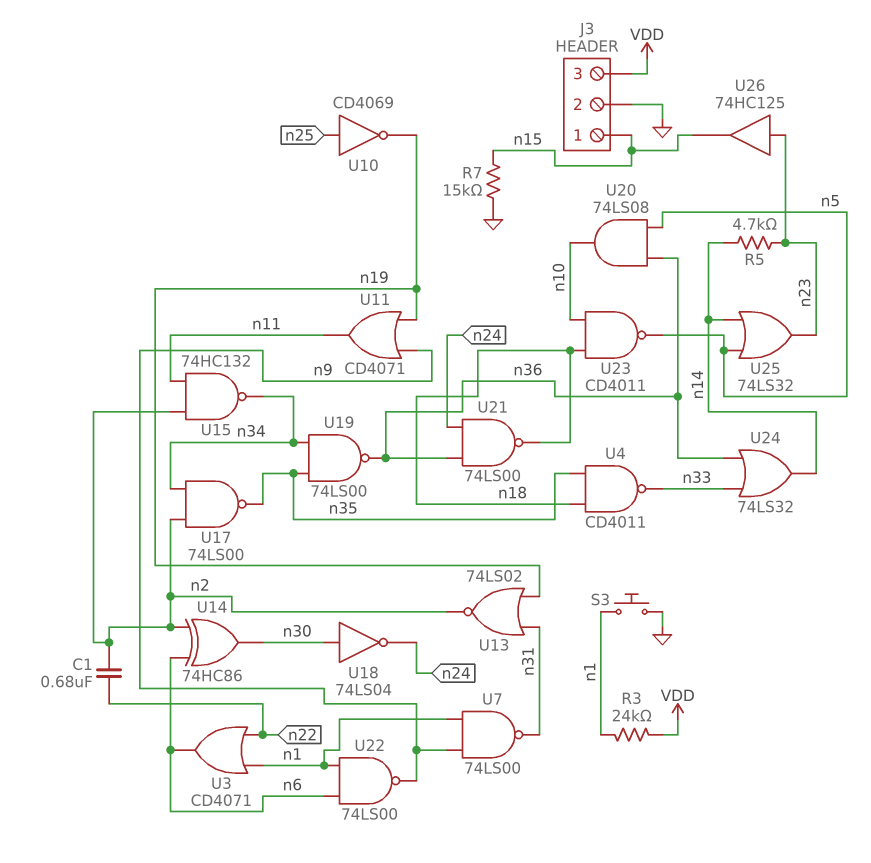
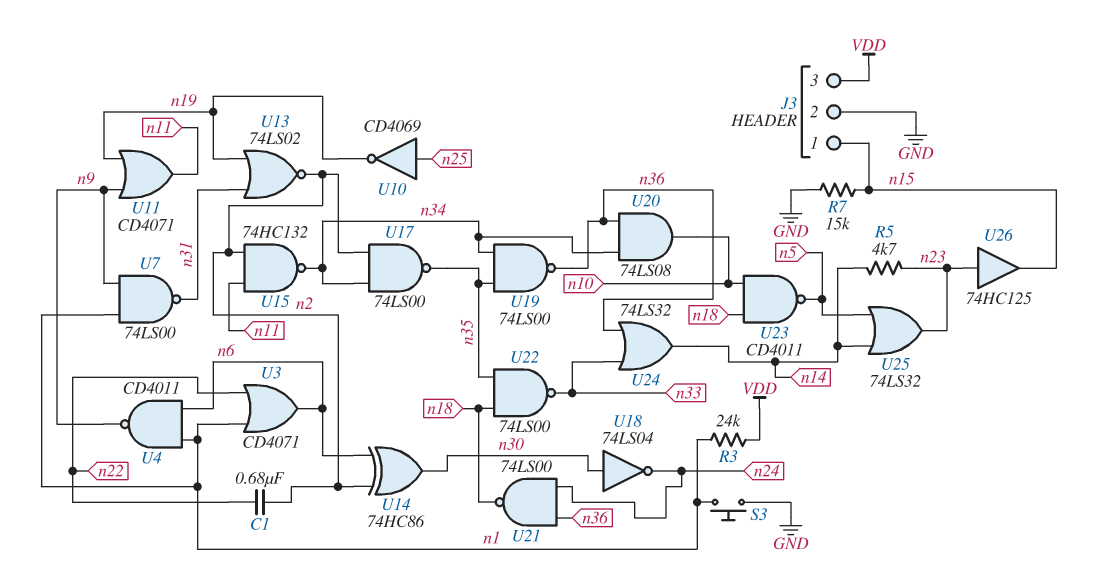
U4: NAND CD4011 (in n18, in n35, out n33) -> NAND CD4011 (in n1, in n6, out n9)
U20: AND 74LS08 (in n5, in n36, out n10) -> AND 74LS08 (in n34, in n36, out n10)
U22: NAND 74LS00 (in n1, in n6, out n9) -> NAND 74LS00 (in n18, in n35, out n33)

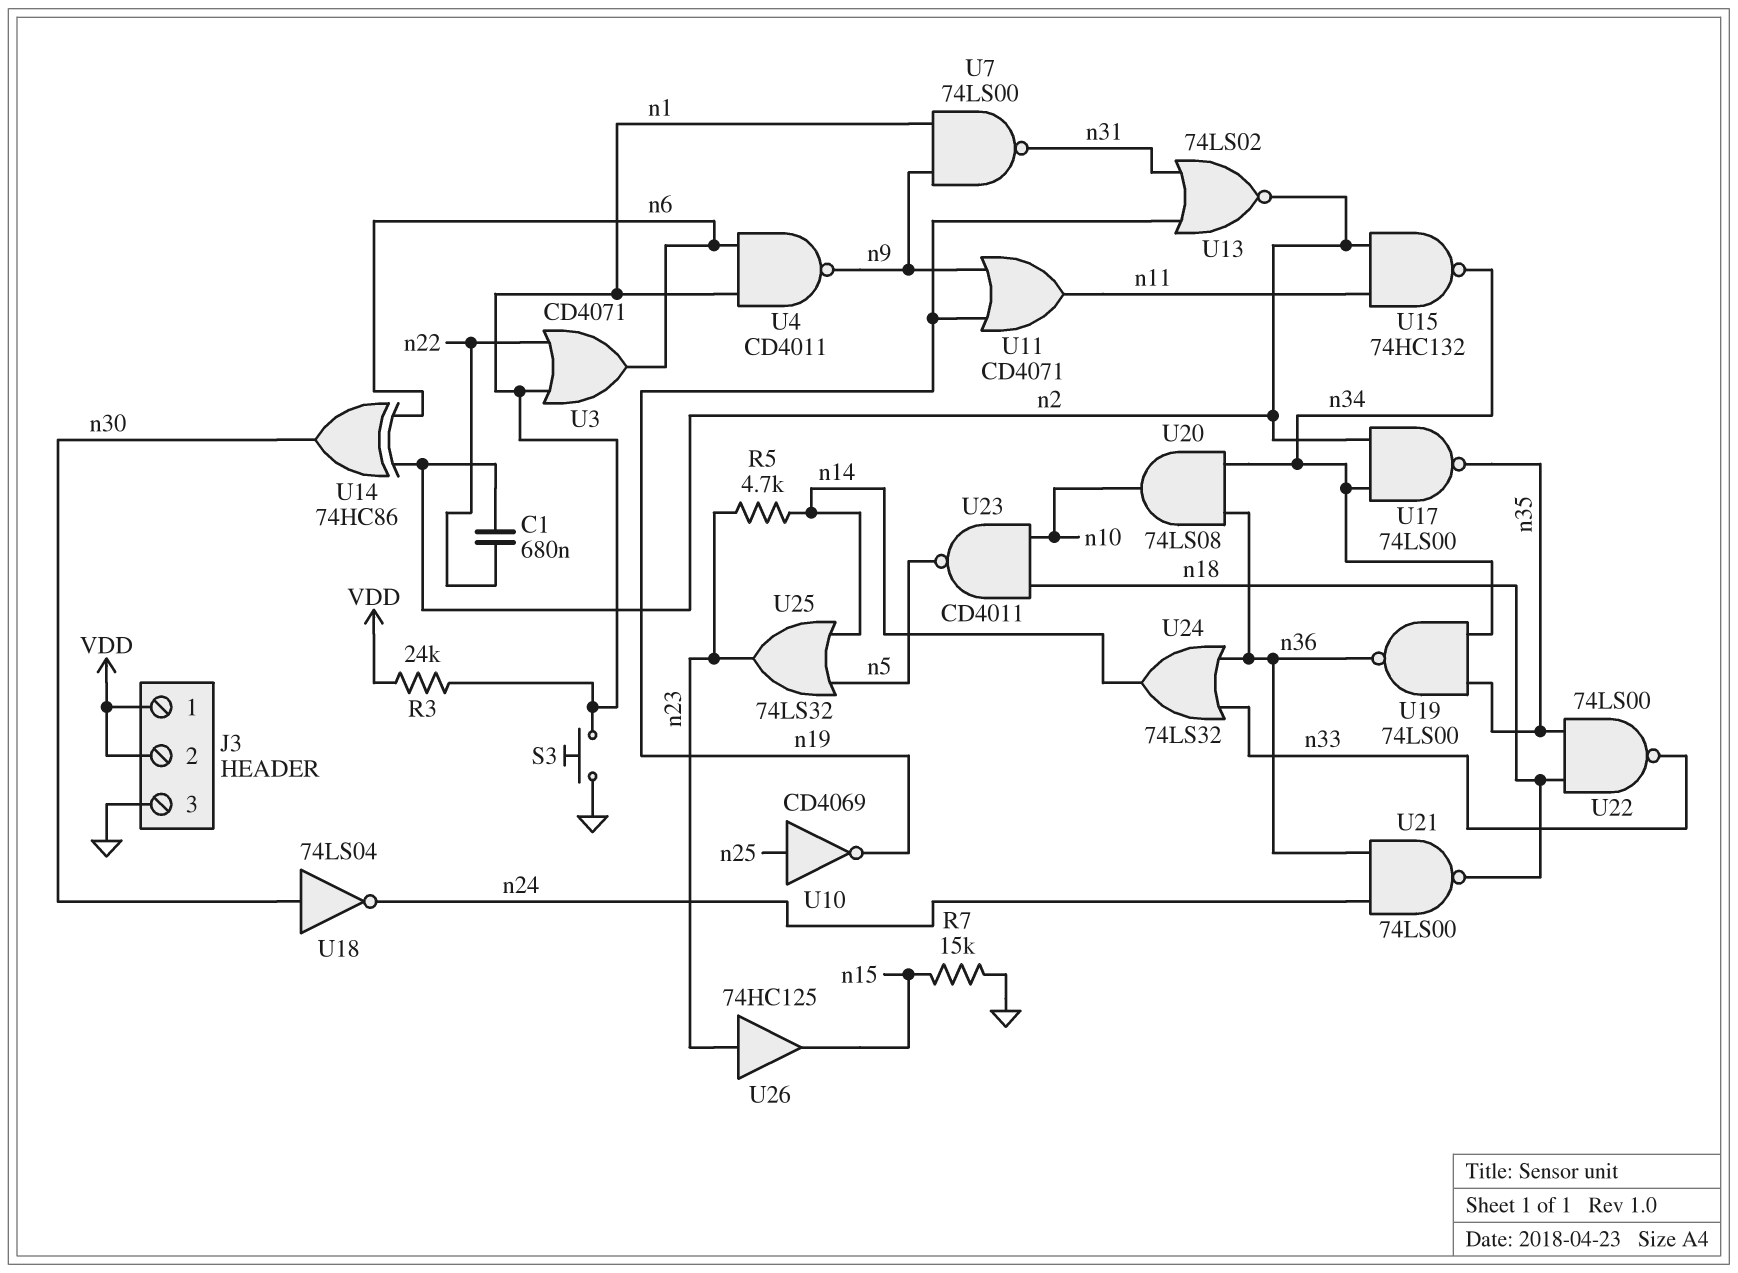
J3 pin 1: n15 -> VDD
J3 pin 2: GND -> VDD
J3 pin 3: VDD -> GND

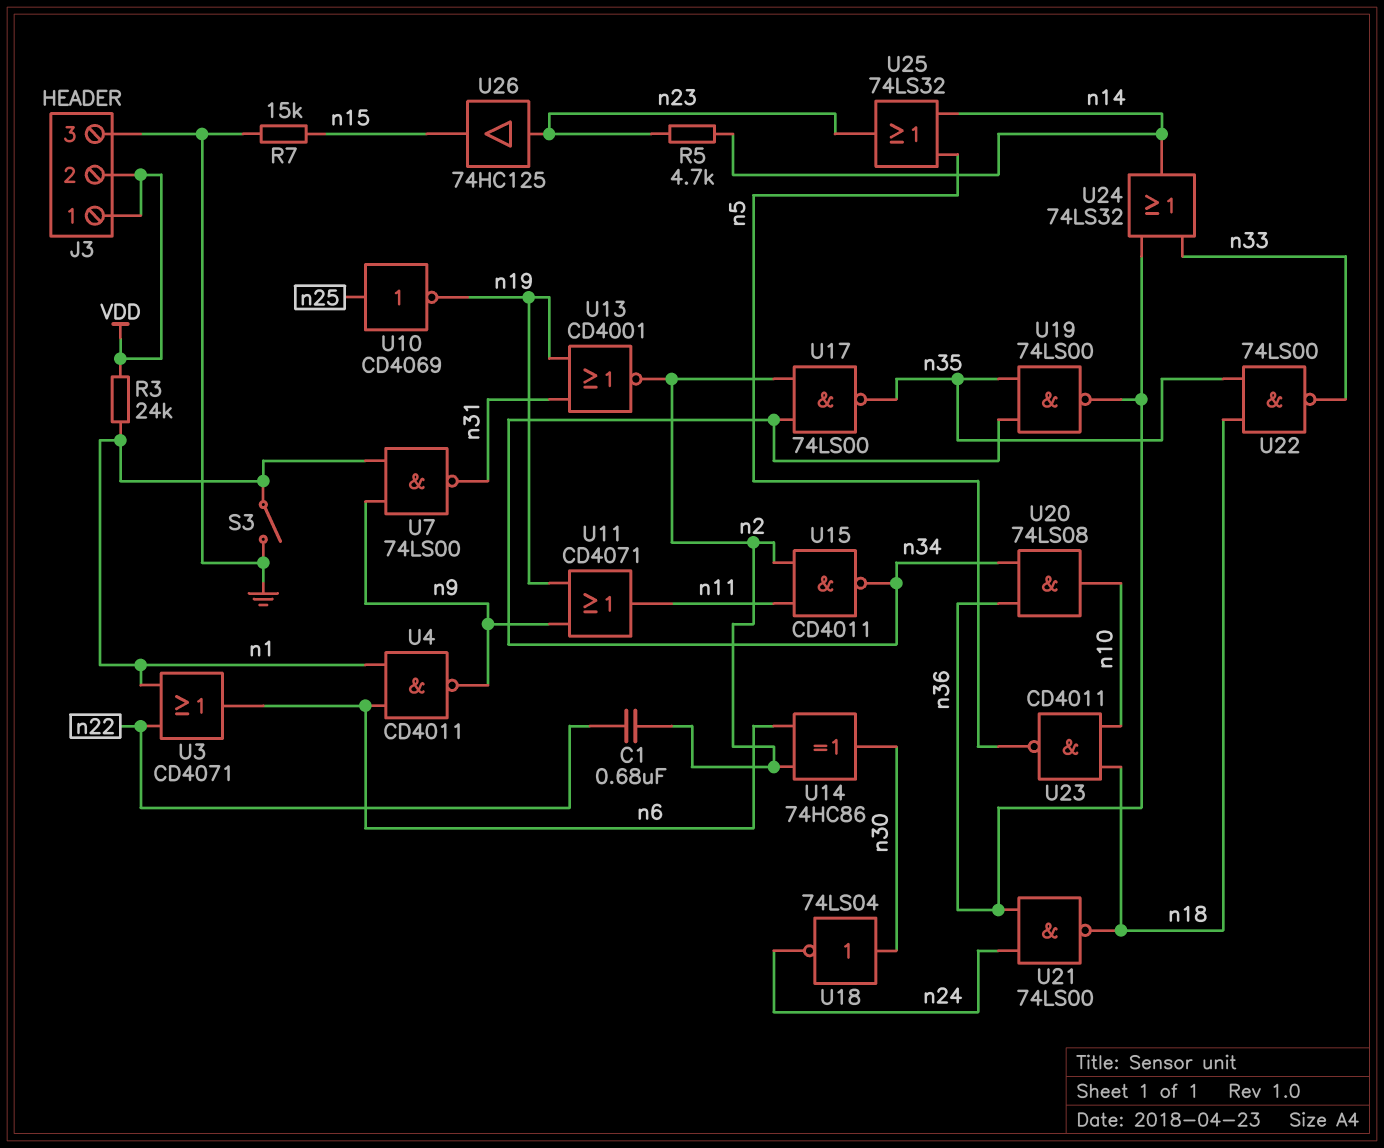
S3: button (GND, n1) -> switch (GND, n1)
U13: NOR 74LS02 (in n19, in n31, out n2) -> NOR CD4001 (in n19, in n31, out n2)
U15: NAND 74HC132 (in n2, in n11, out n34) -> NAND CD4011 (in n2, in n11, out n34)

